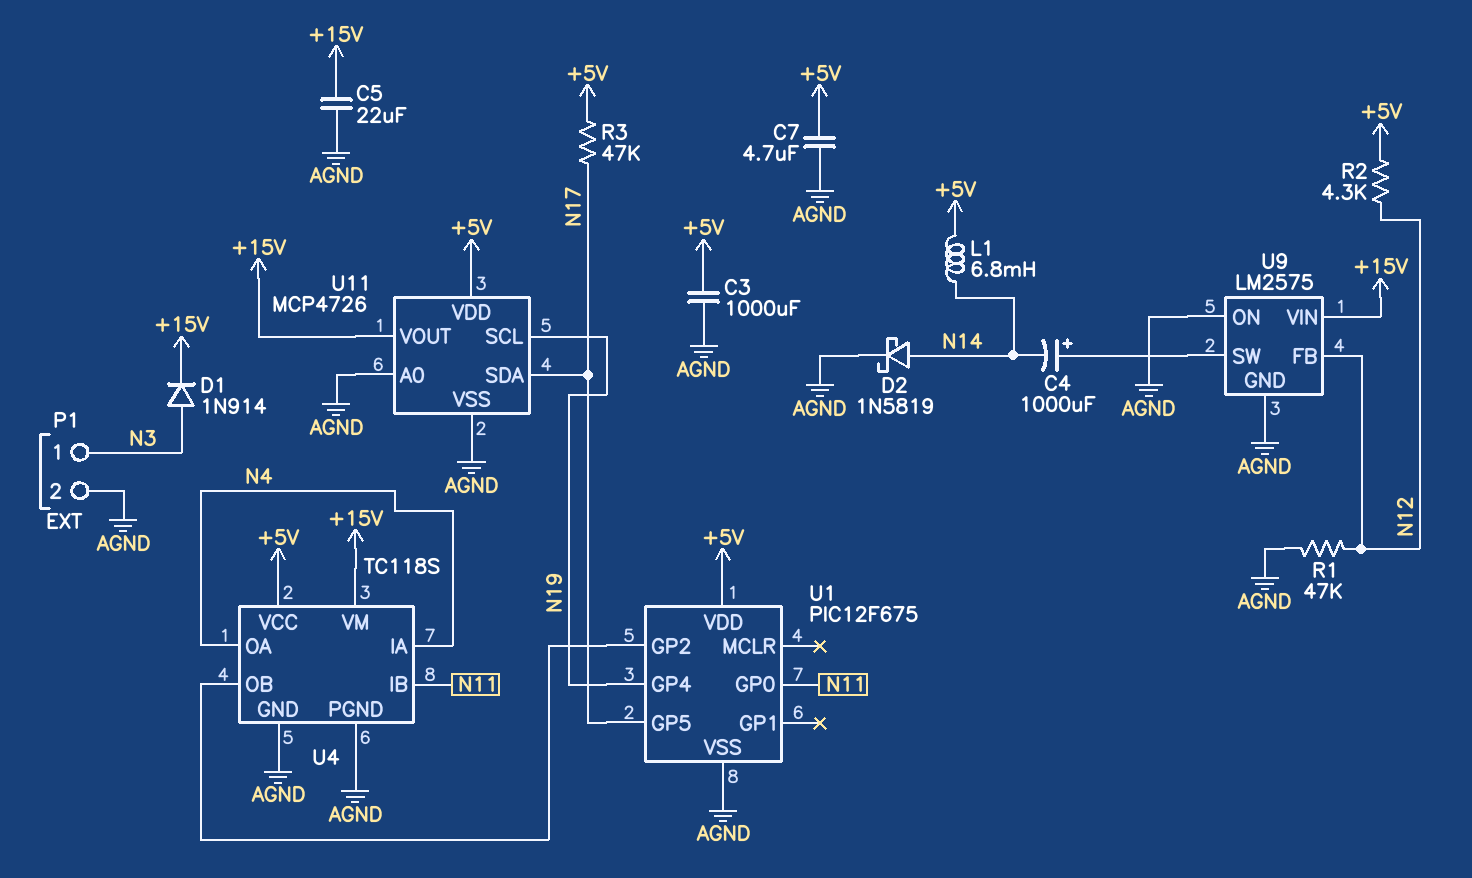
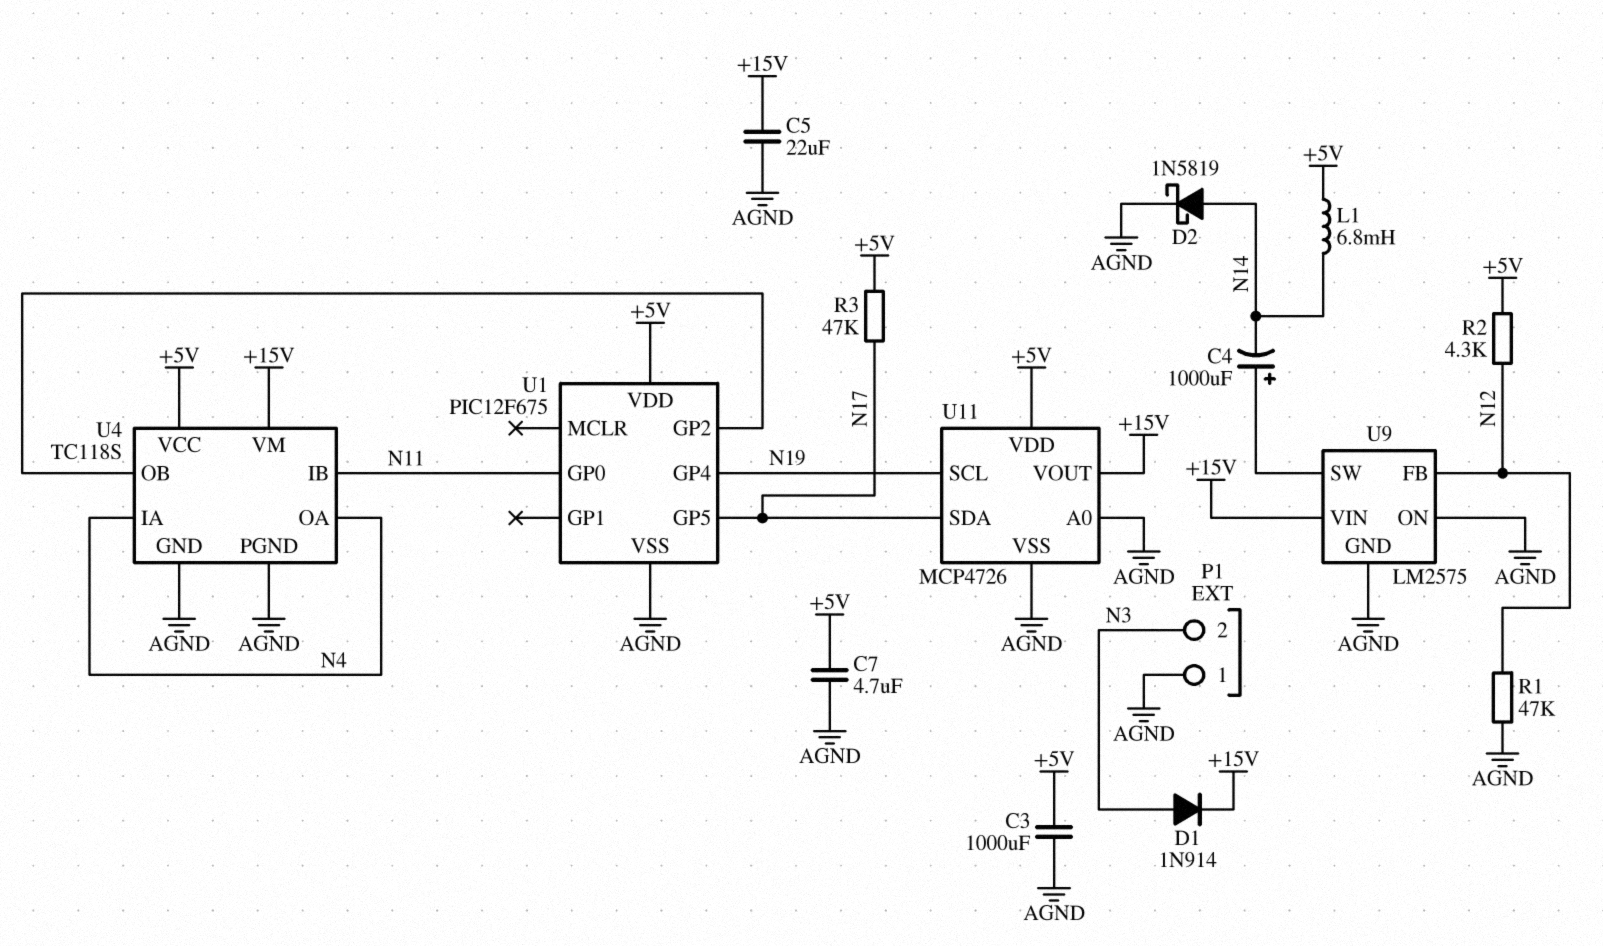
P1 pin 1: N3 -> AGND
P1 pin 2: AGND -> N3

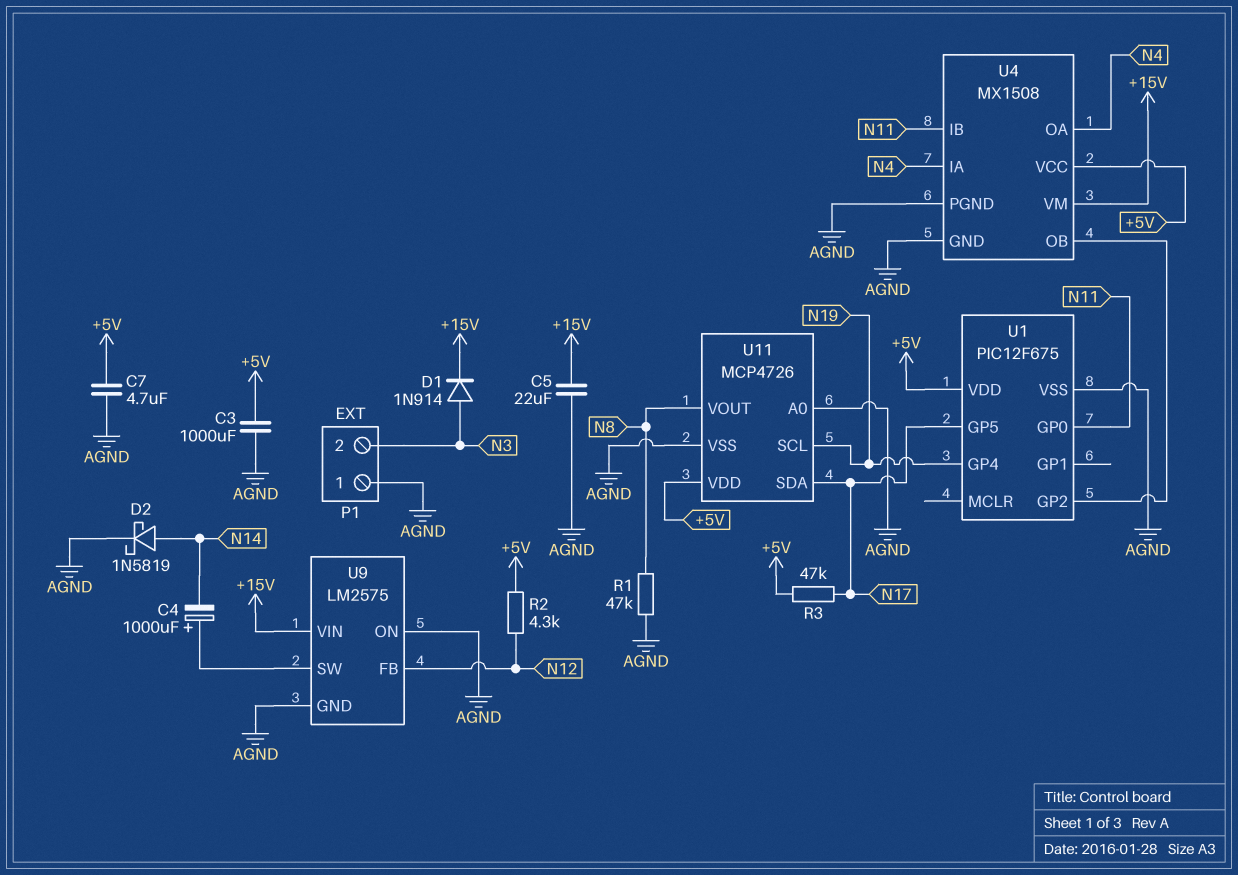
L1: 6.8mH (+5V, N14) -> none
R1: 47k (AGND, N12) -> 47k (AGND, N8)
U4: TC118S -> MX1508
U11 pin VOUT: +15V -> N8

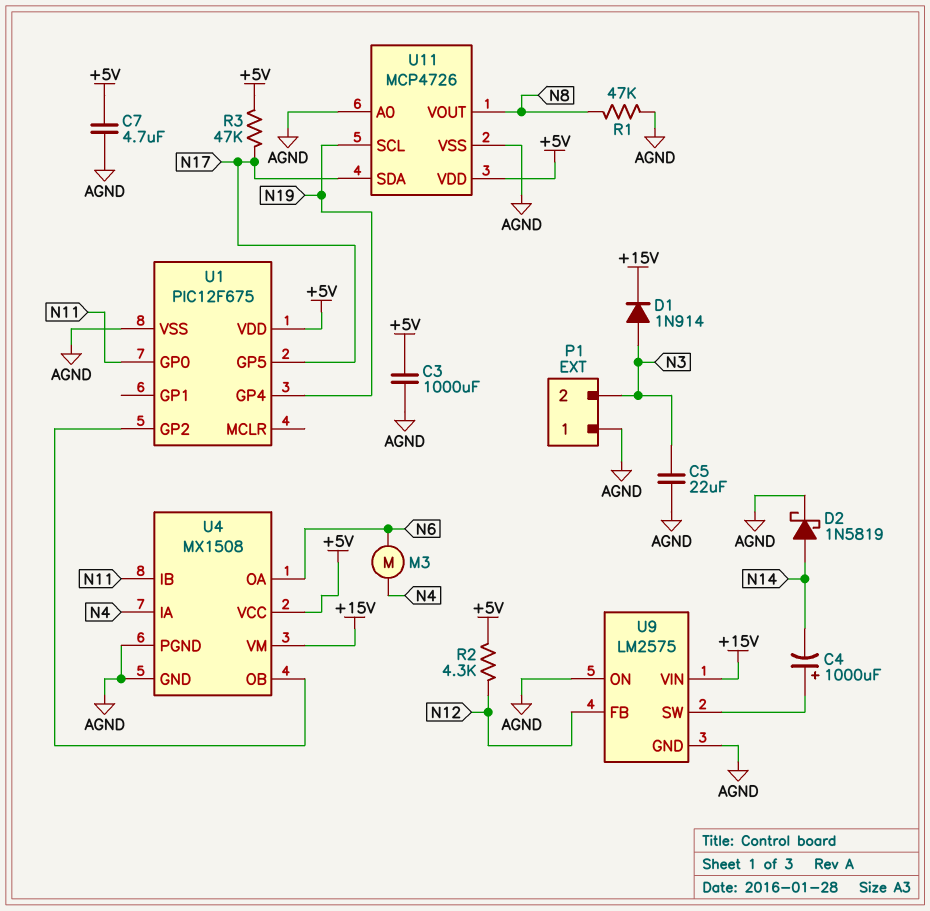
C5: 22uF (+15V, AGND) -> 22uF (AGND, N3)
M3: none -> motor (N4, N6)
U4 pin OA: N4 -> N6

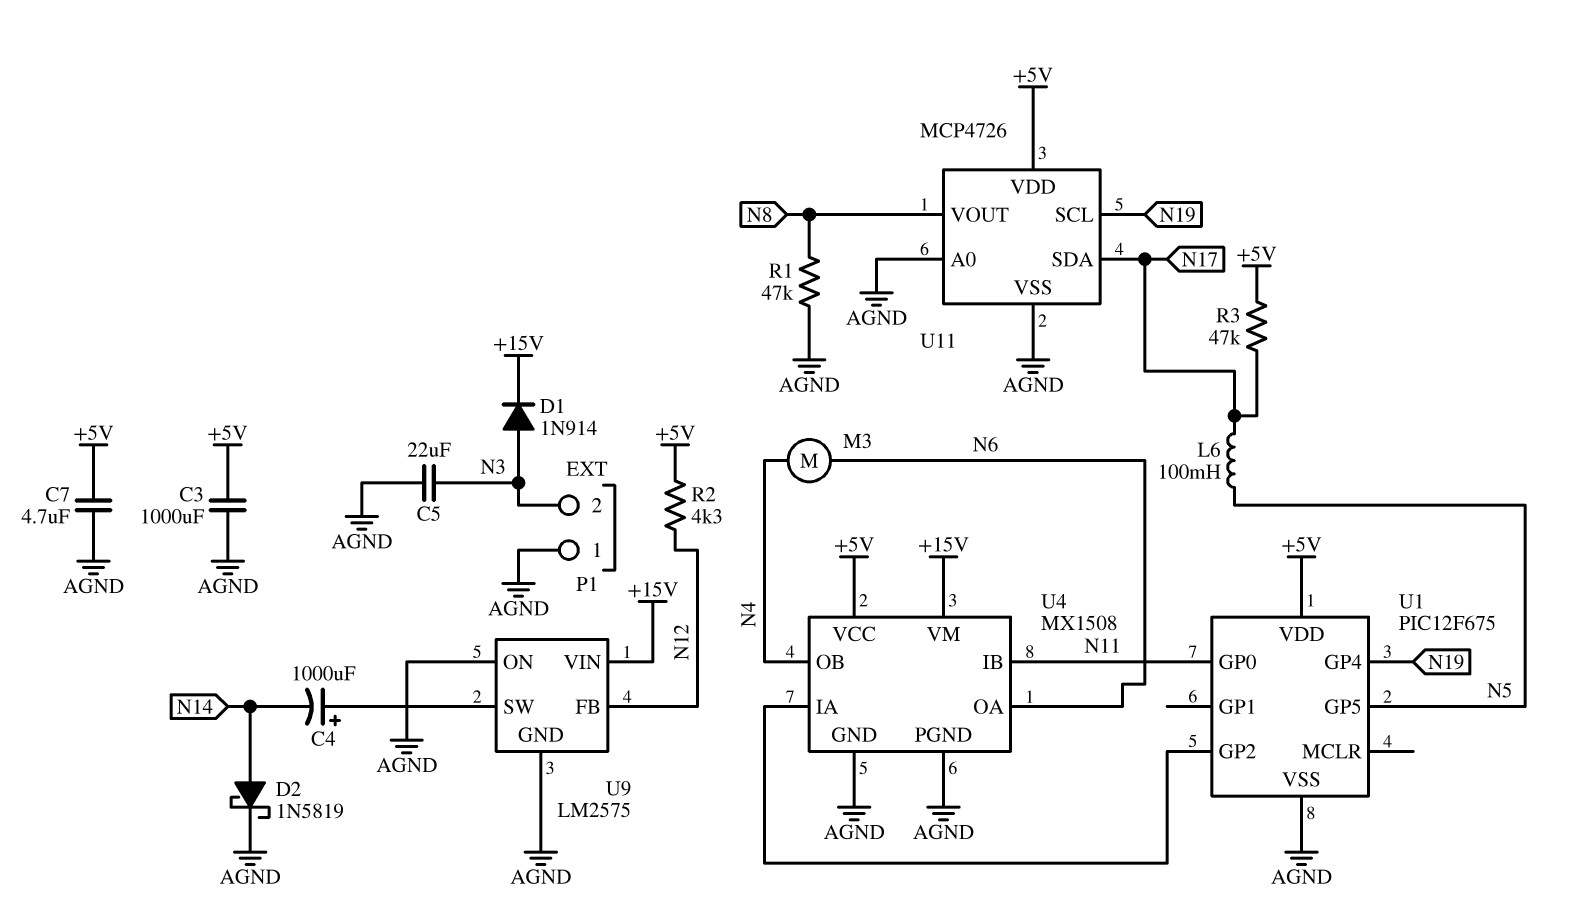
L6: none -> 100mH (N5, N17)
U1 pin GP5: N17 -> N5
U4 pin IA: N4 -> U1/GP2
U4 pin OB: U1/GP2 -> N4

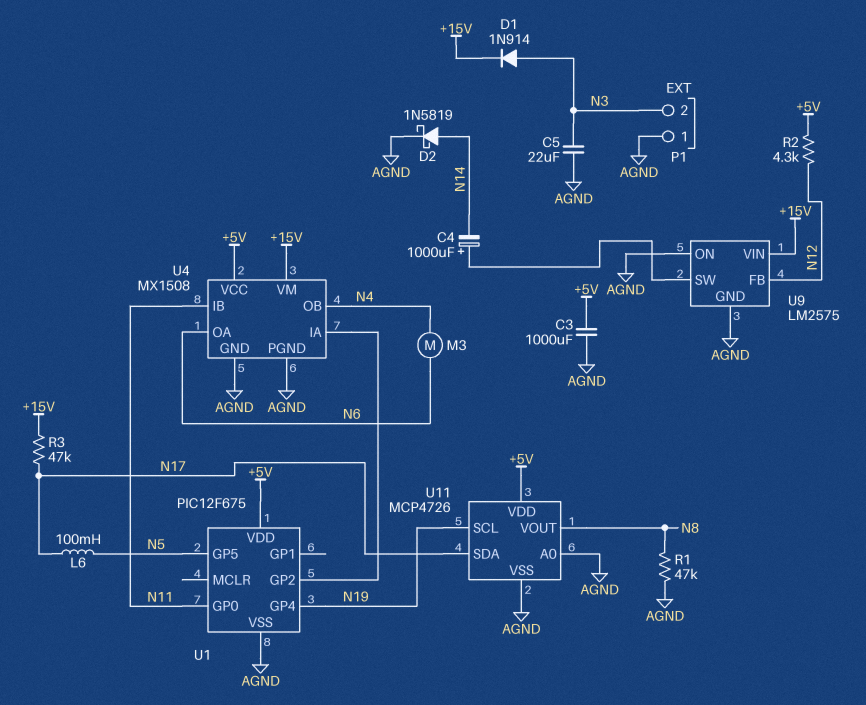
C7: 4.7uF (+5V, AGND) -> none
R3: 47k (+5V, N17) -> 47k (+15V, N17)

